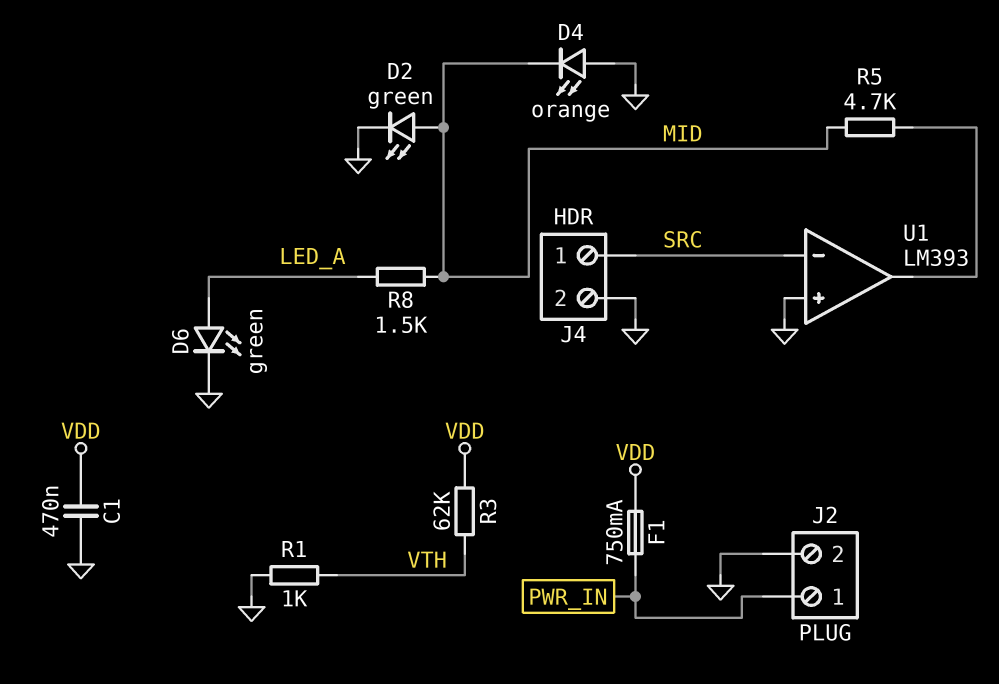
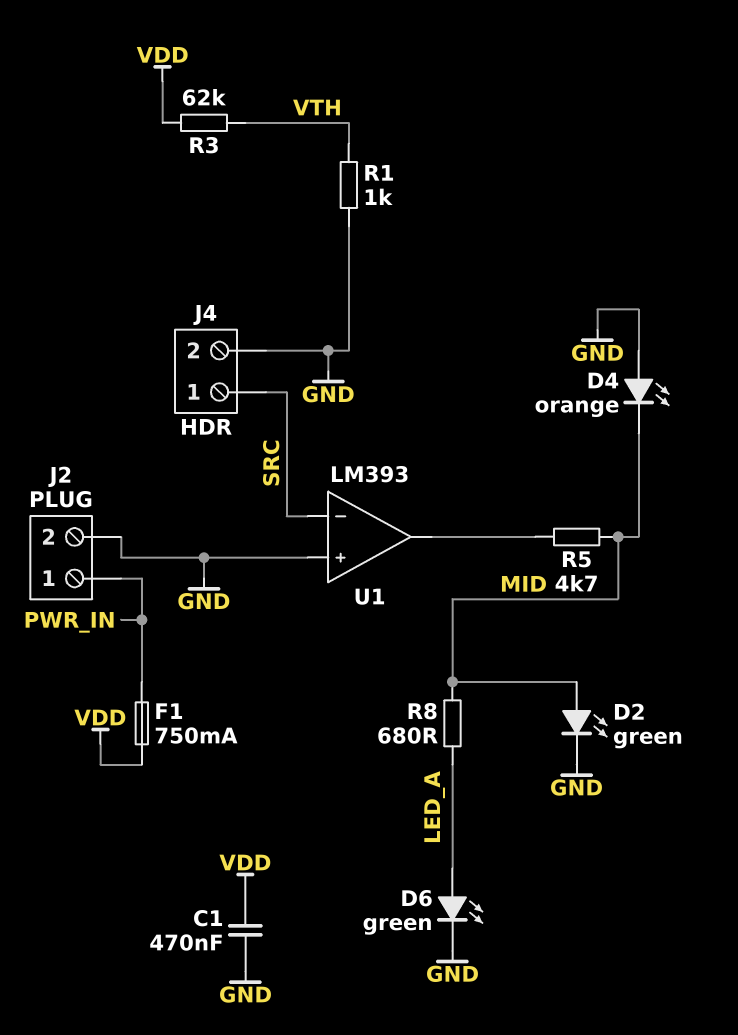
R8: 1.5k (LED_A, MID) -> 680 (LED_A, MID)

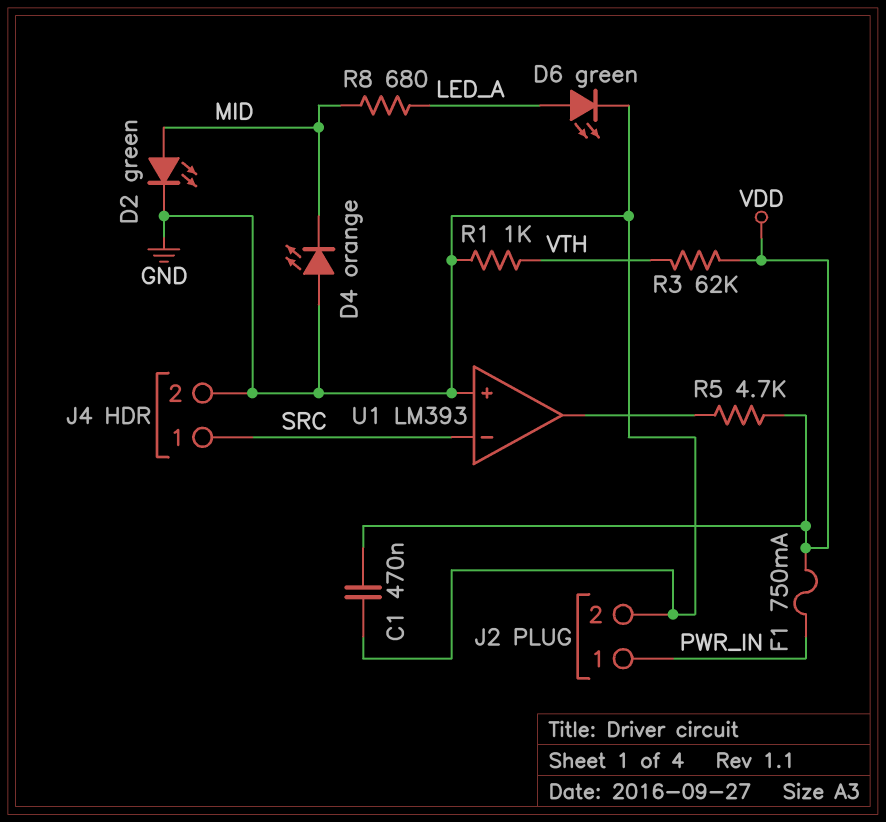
R5: 4.7k (MID, U1/out) -> 4.7k (U1/out, VDD)

